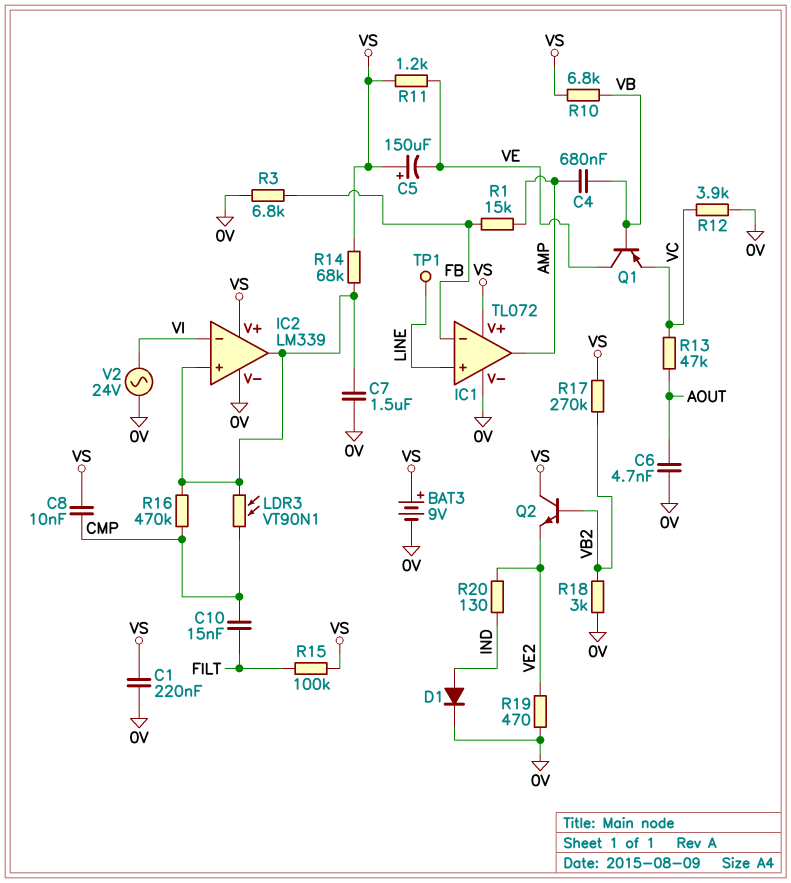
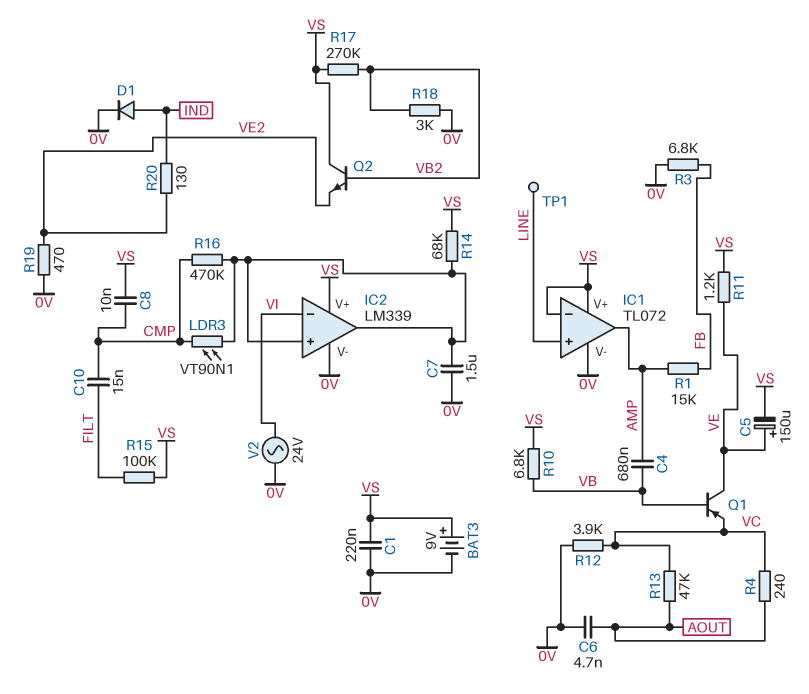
C5: 150uF (plus VS, minus VE) -> 150uF (plus VE, minus VS)
IC1 pin in-: FB -> VS
R4: none -> 240 (AOUT, VC)

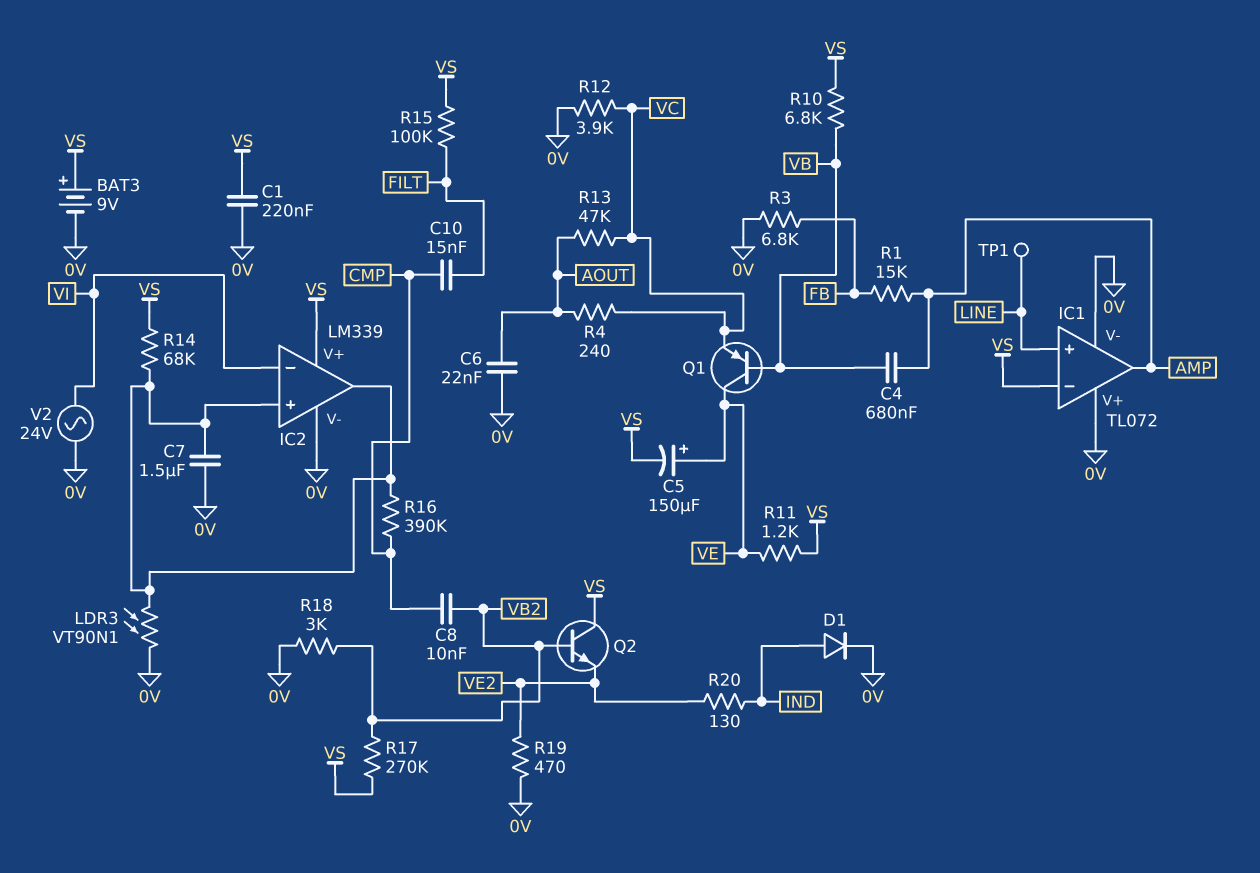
C6: 4.7nF (0V, AOUT) -> 22nF (0V, AOUT)
C8: 10nF (CMP, VS) -> 10nF (CMP, VB2)
IC1 pin V+: VS -> 0V
LDR3: VT90N1 (CMP, IC2/in+) -> VT90N1 (0V, IC2/in+)
R16: 470k (CMP, IC2/in+) -> 390k (CMP, IC2/in+)

